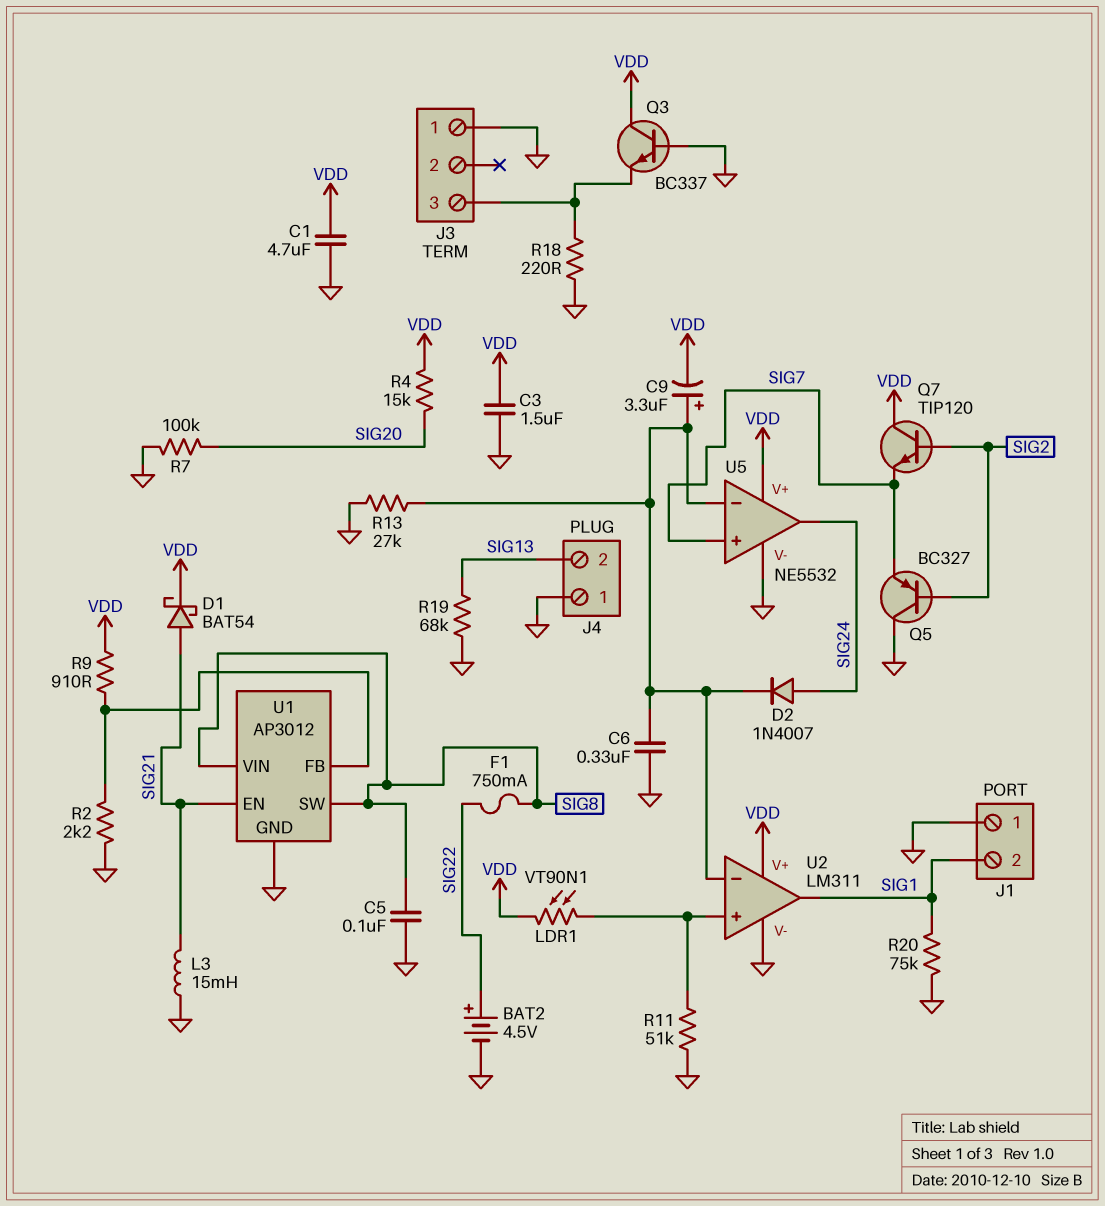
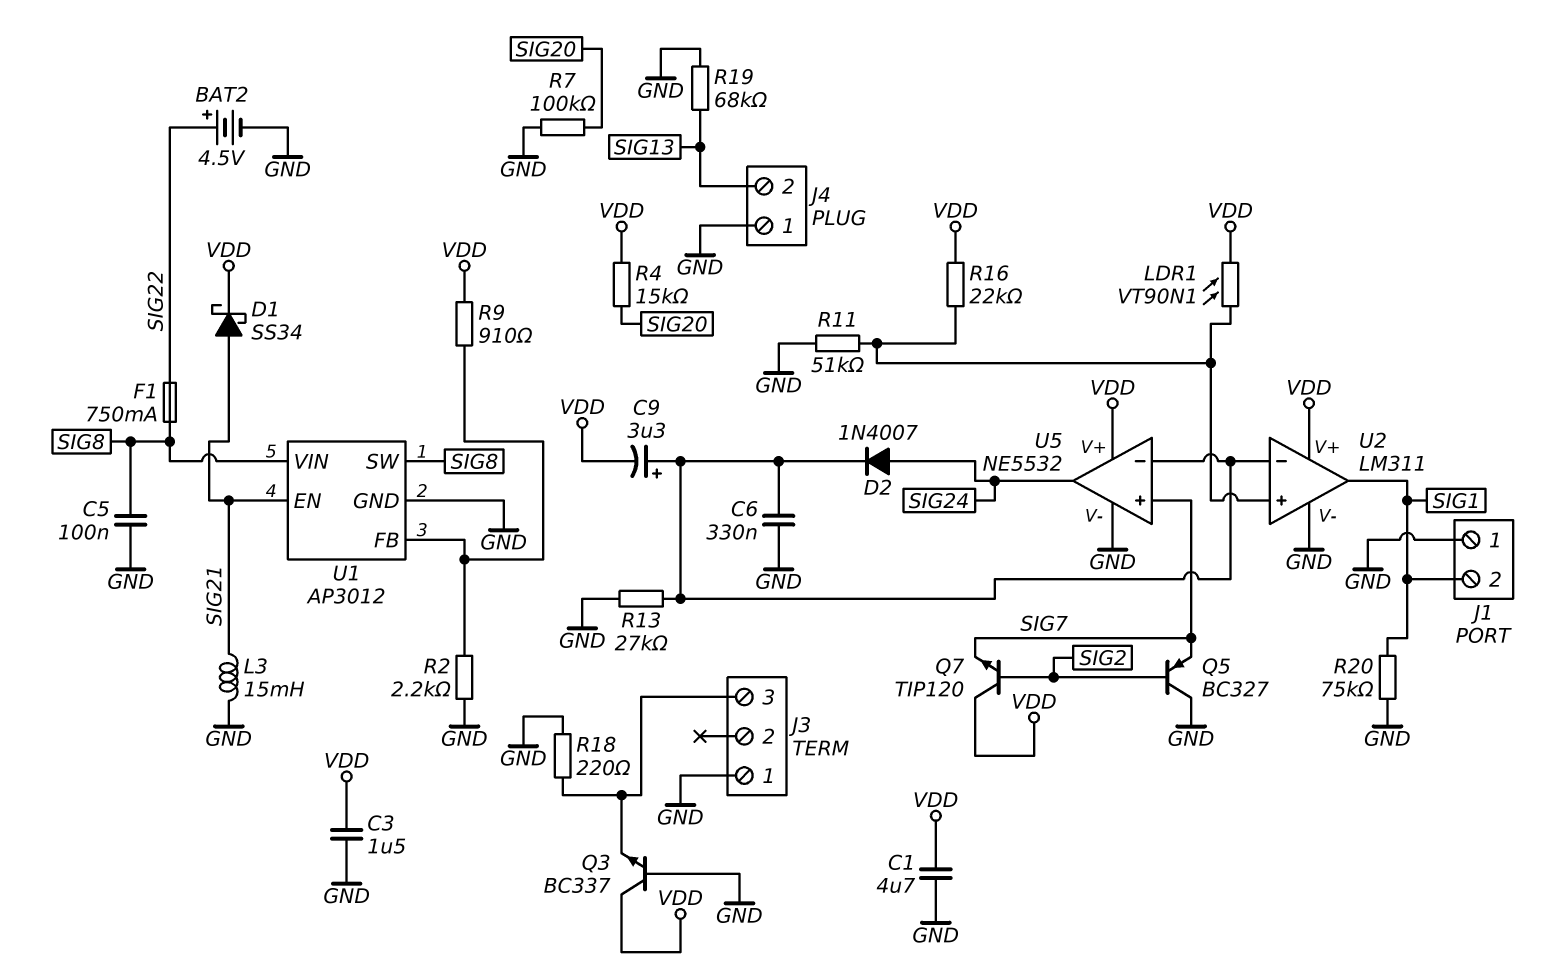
D1: schottky BAT54 (A SIG21, K VDD) -> schottky SS34 (A SIG21, K VDD)
R16: none -> 22k (U2/in+, VDD)

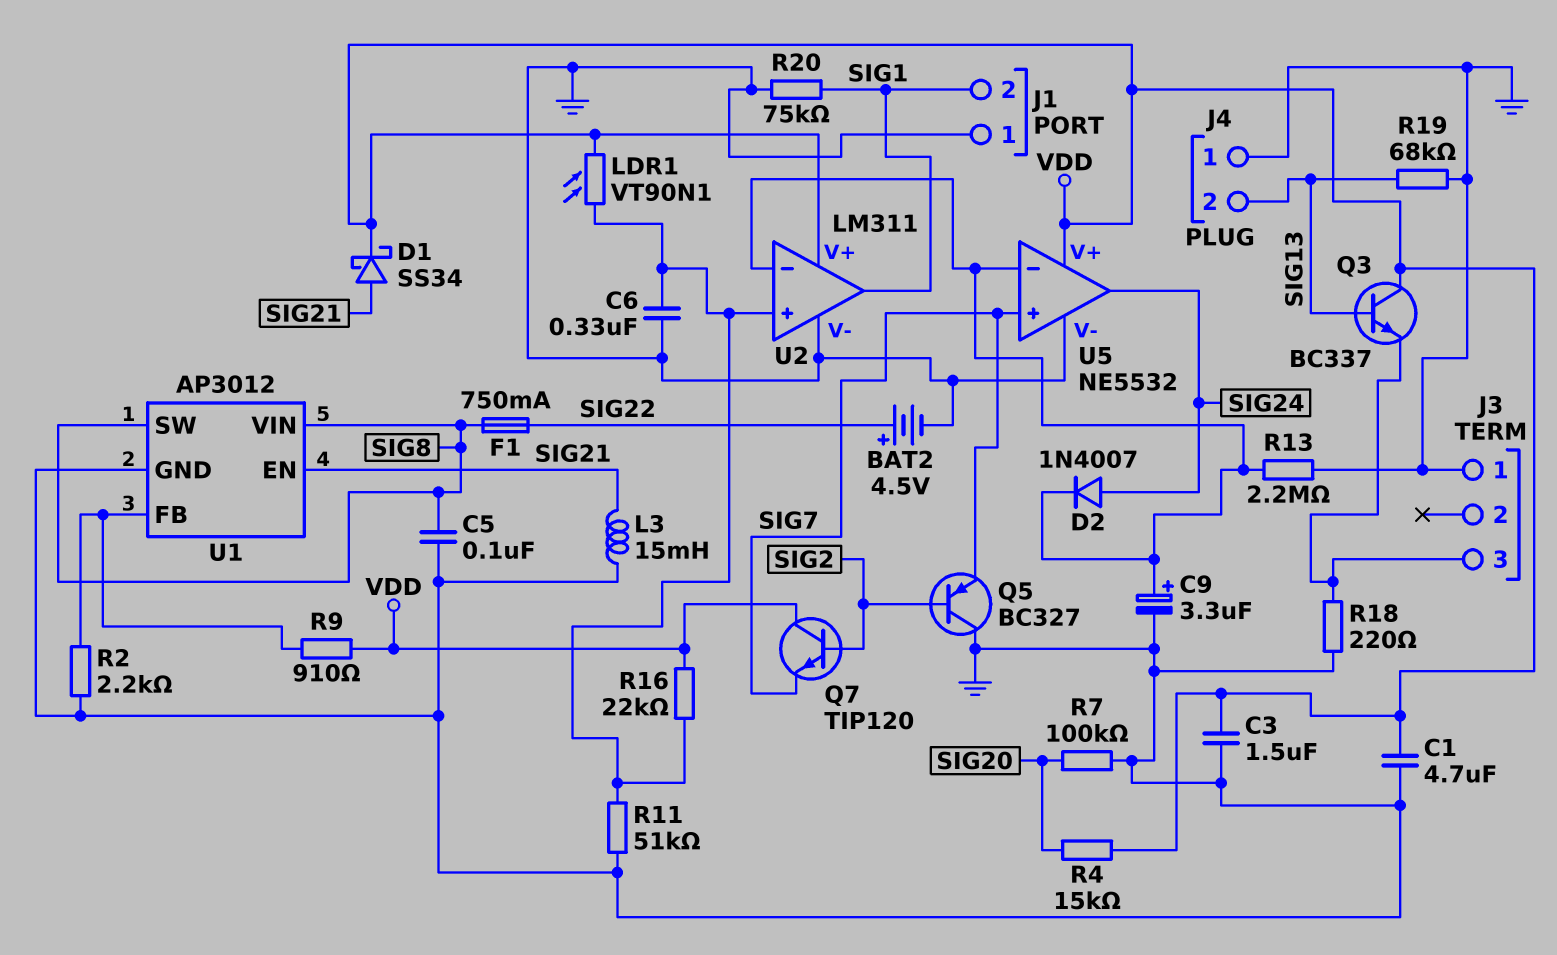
C6: 330nF (GND, U2/in-) -> 330nF (GND, U2/in+)
C9: 3.3uF (plus U2/in-, minus VDD) -> 3.3uF (plus U2/in-, minus GND)
Q3: NPN BC337 (B GND, C VDD, E J3/3) -> NPN BC337 (B SIG13, C VDD, E J3/3)
R13: 27k (GND, U2/in-) -> 2.2M (GND, U2/in-)

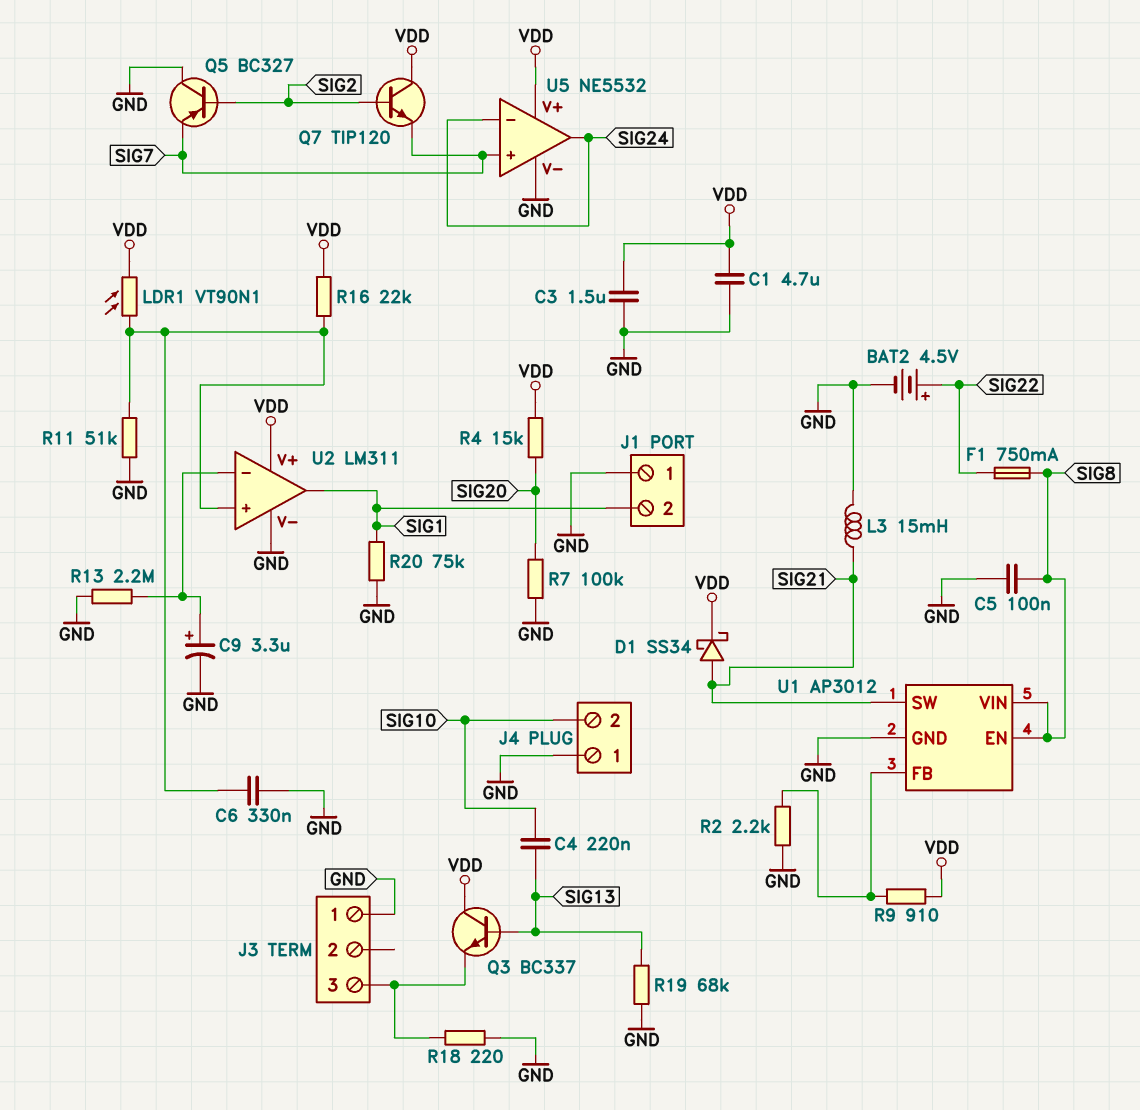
C4: none -> 220nF (SIG10, SIG13)
D2: diode 1N4007 (A SIG24, K U2/in-) -> none
J4 pin 2: SIG13 -> SIG10
U1 pin EN: SIG21 -> SIG8
U1 pin SW: SIG8 -> SIG21
U5 pin in-: U2/in- -> SIG24

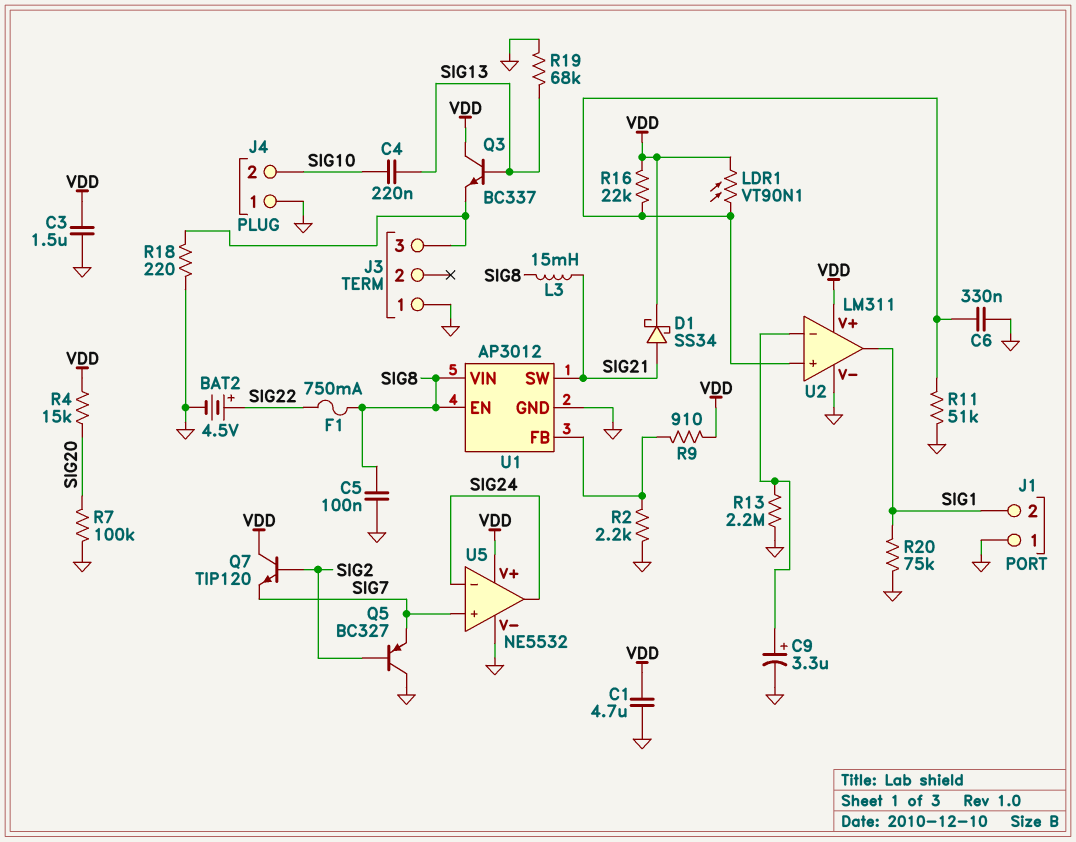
L3: 15mH (GND, SIG21) -> 15mH (SIG8, SIG21)

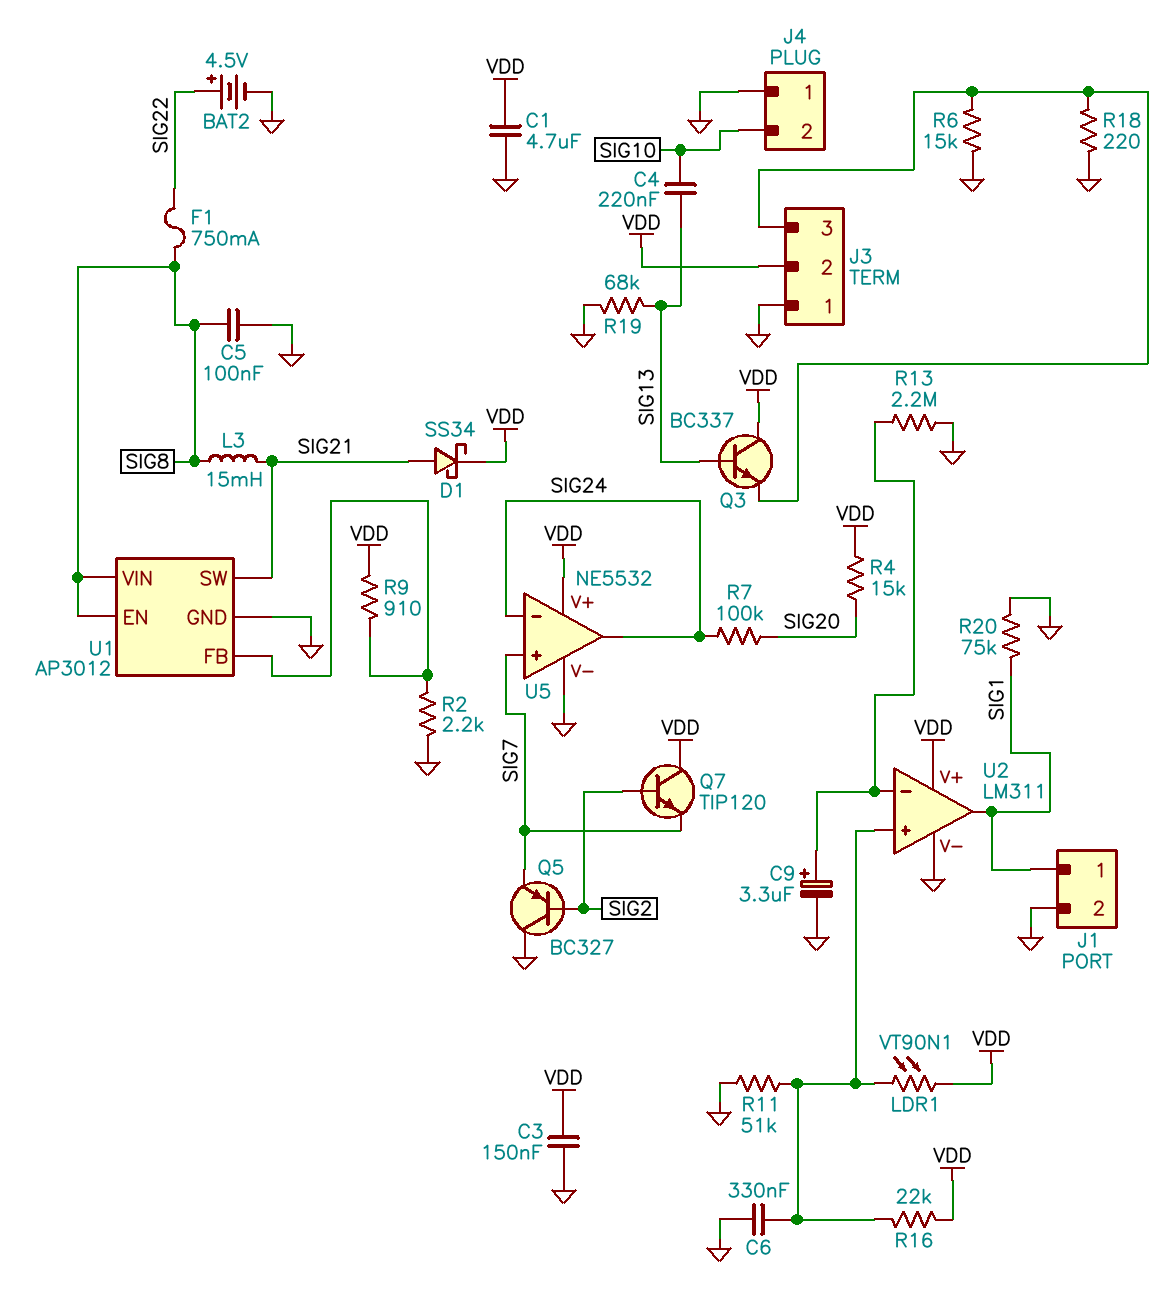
C3: 1.5uF (GND, VDD) -> 150nF (GND, VDD)
J1 pin 1: GND -> SIG1
J1 pin 2: SIG1 -> GND
J3 pin 2: none -> VDD
R6: none -> 15k (GND, J3/3)
R7: 100k (GND, SIG20) -> 100k (SIG20, SIG24)

